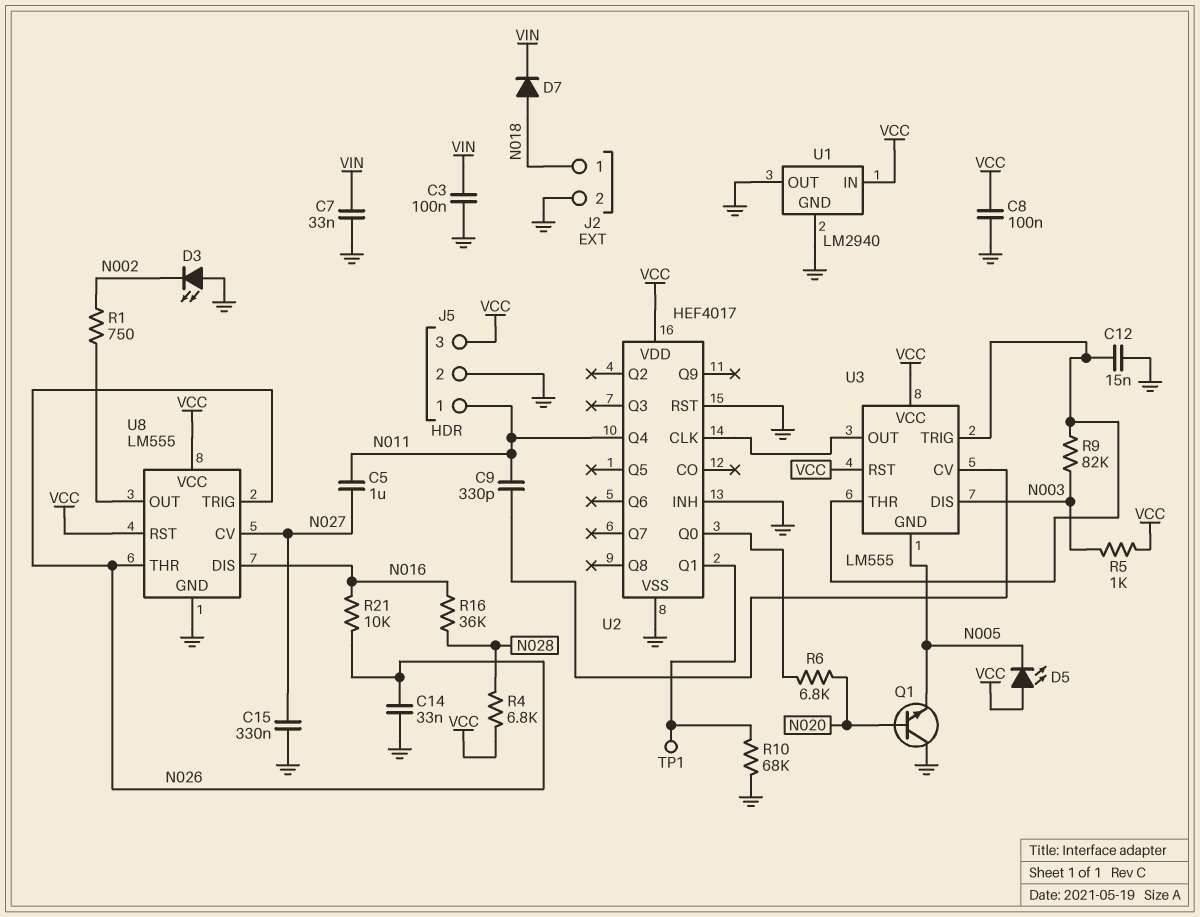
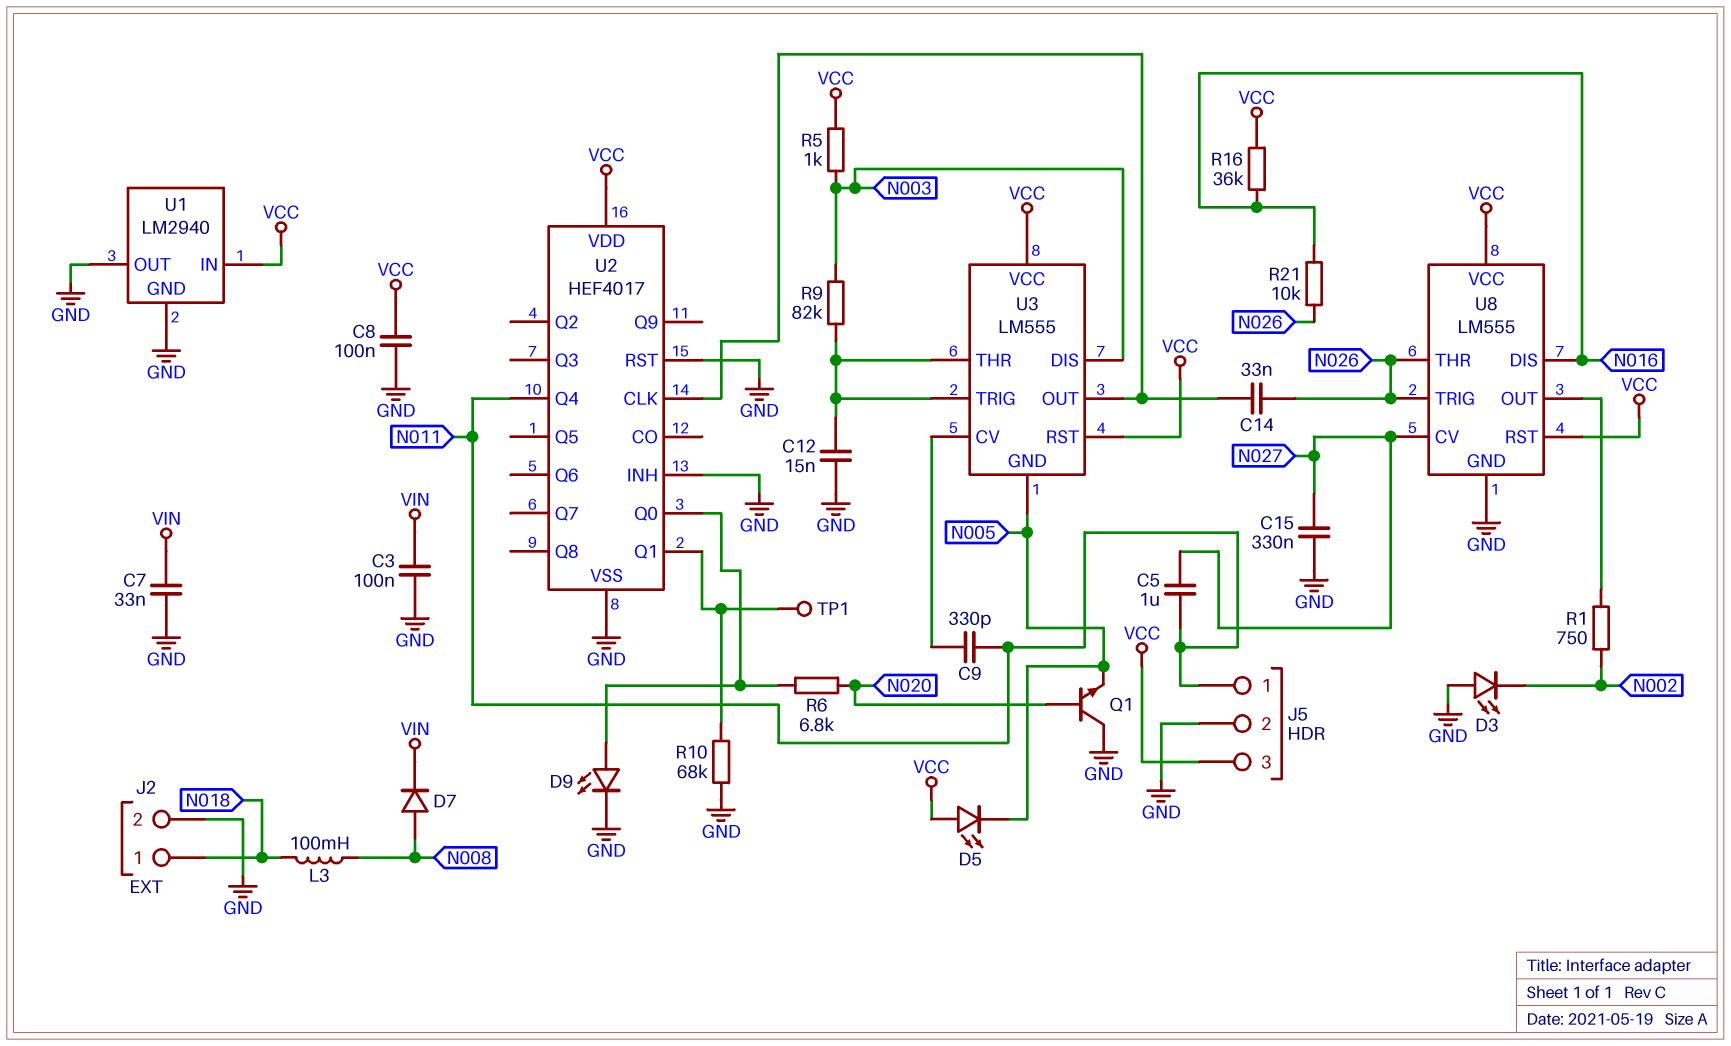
C14: 33nF (GND, N026) -> 33nF (N026, U2/CLK)
D7: diode (A N018, K VIN) -> diode (A N008, K VIN)
D9: none -> LED (A U2/Q0, K GND)
L3: none -> 100mH (N008, N018)
R4: 6.8k (N028, VCC) -> none
R16: 36k (N016, N028) -> 36k (N016, VCC)

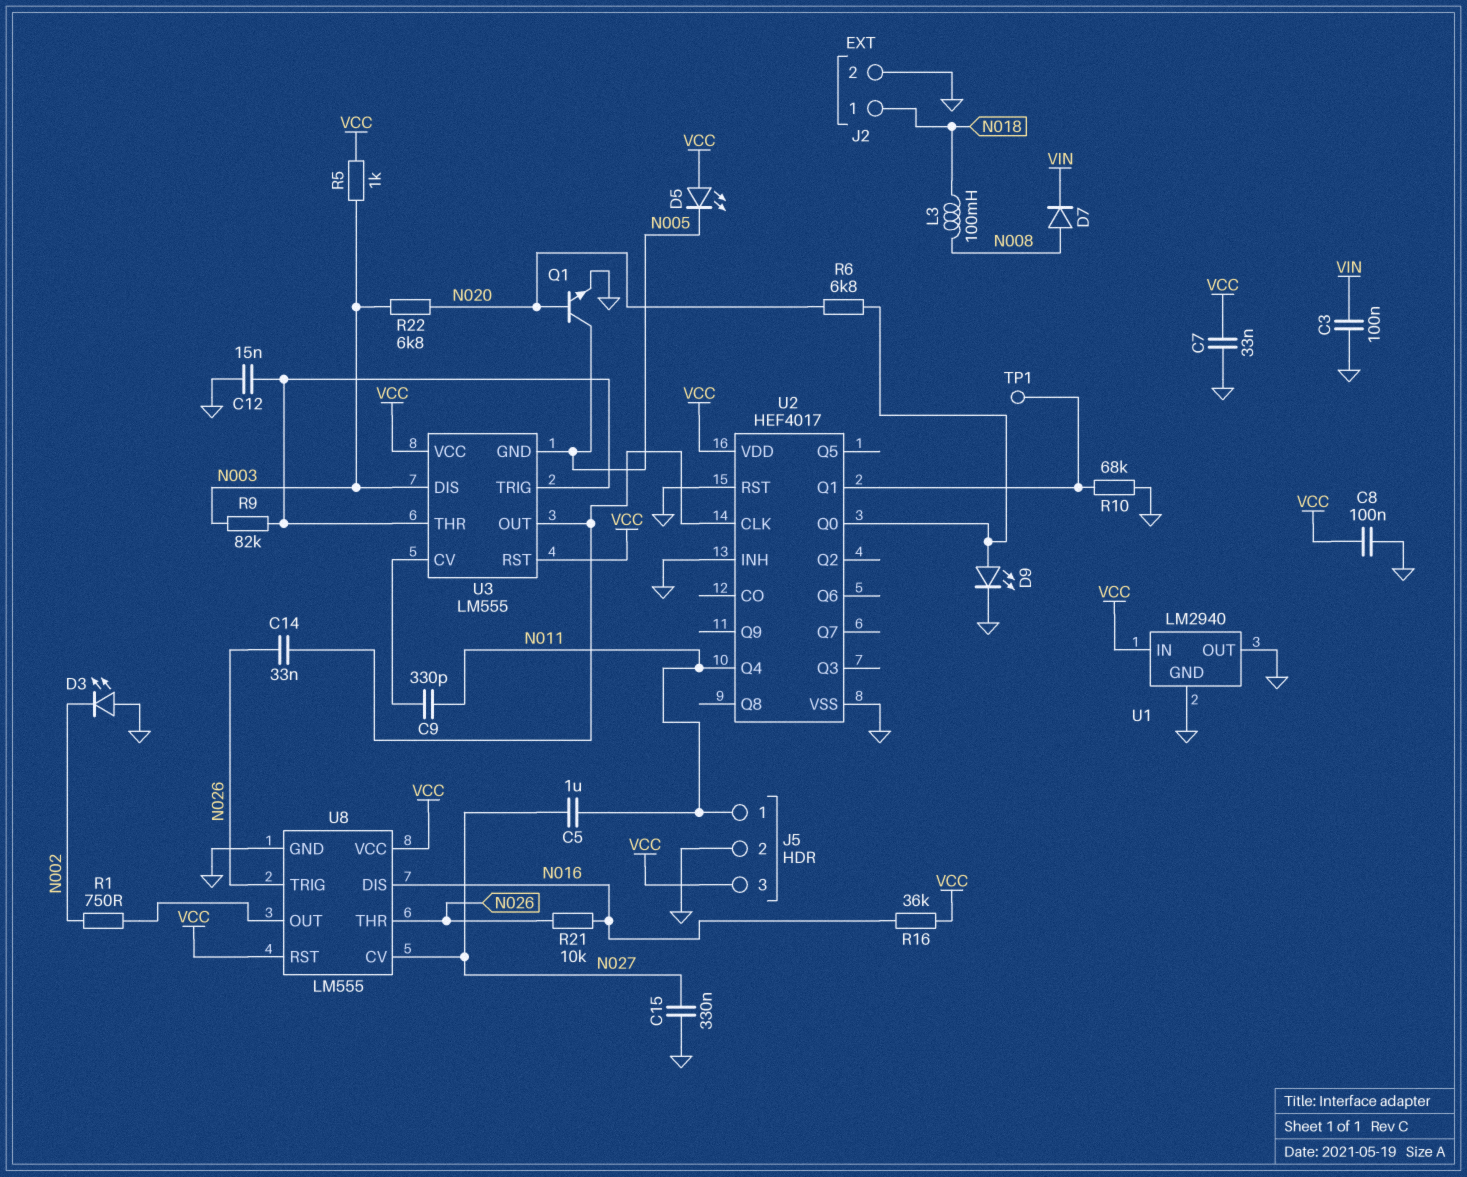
C7: 33nF (GND, VIN) -> 33nF (GND, VCC)
Q1: NPN (B N020, C GND, E N005) -> NPN (B N020, C N005, E GND)
R22: none -> 6.8k (N003, N020)

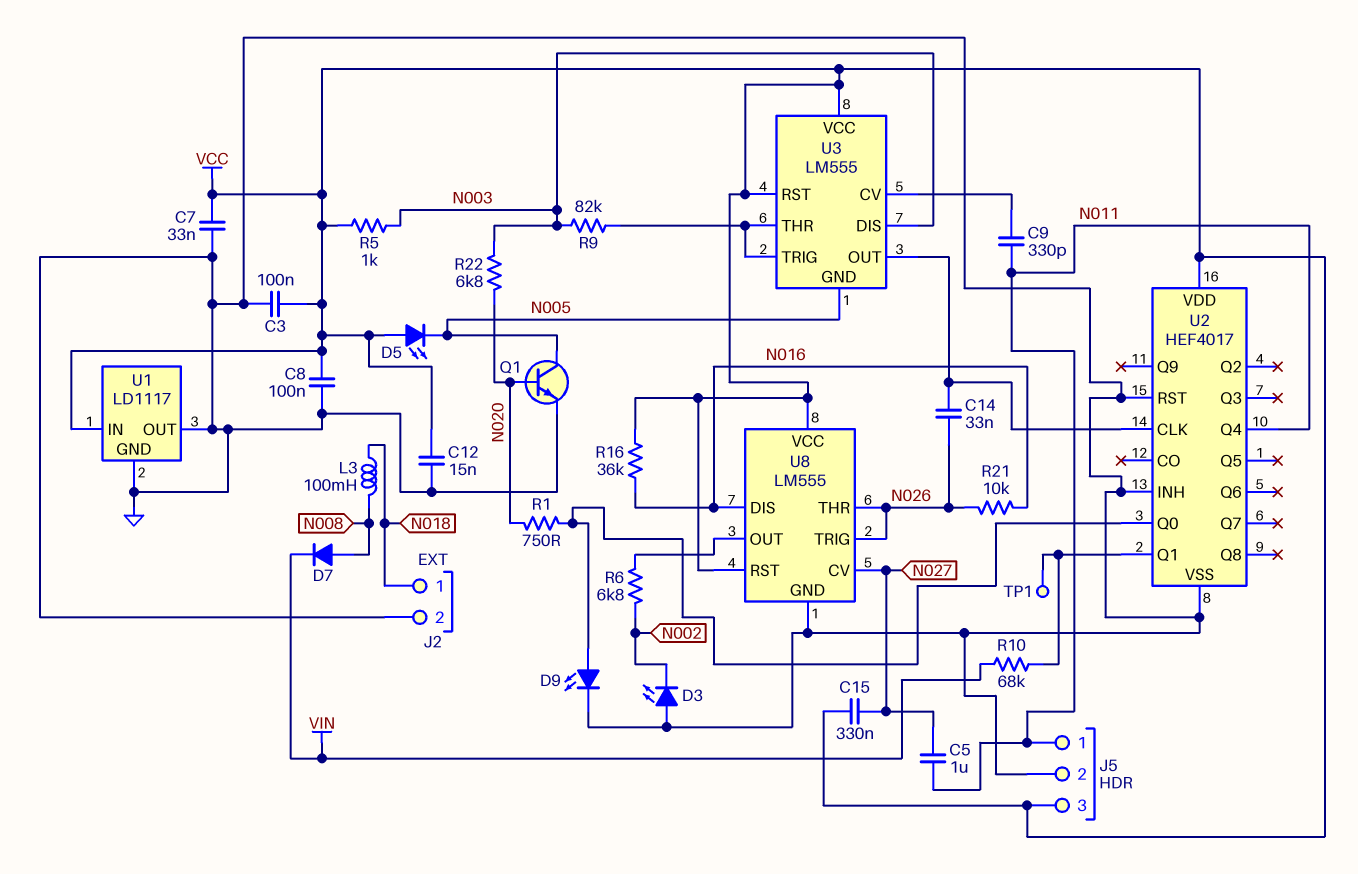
C3: 100nF (GND, VIN) -> 100nF (GND, VCC)
C12: 15nF (GND, U3/THR) -> 15nF (GND, VCC)
C15: 330nF (GND, N027) -> 330nF (N027, VCC)
R1: 750 (N002, U8/OUT) -> 750 (N020, U2/Q0)
R6: 6.8k (N020, U2/Q0) -> 6.8k (N002, U8/OUT)
R10: 68k (GND, U2/Q1) -> 68k (U2/Q1, VIN)
U1: LM2940 -> LD1117

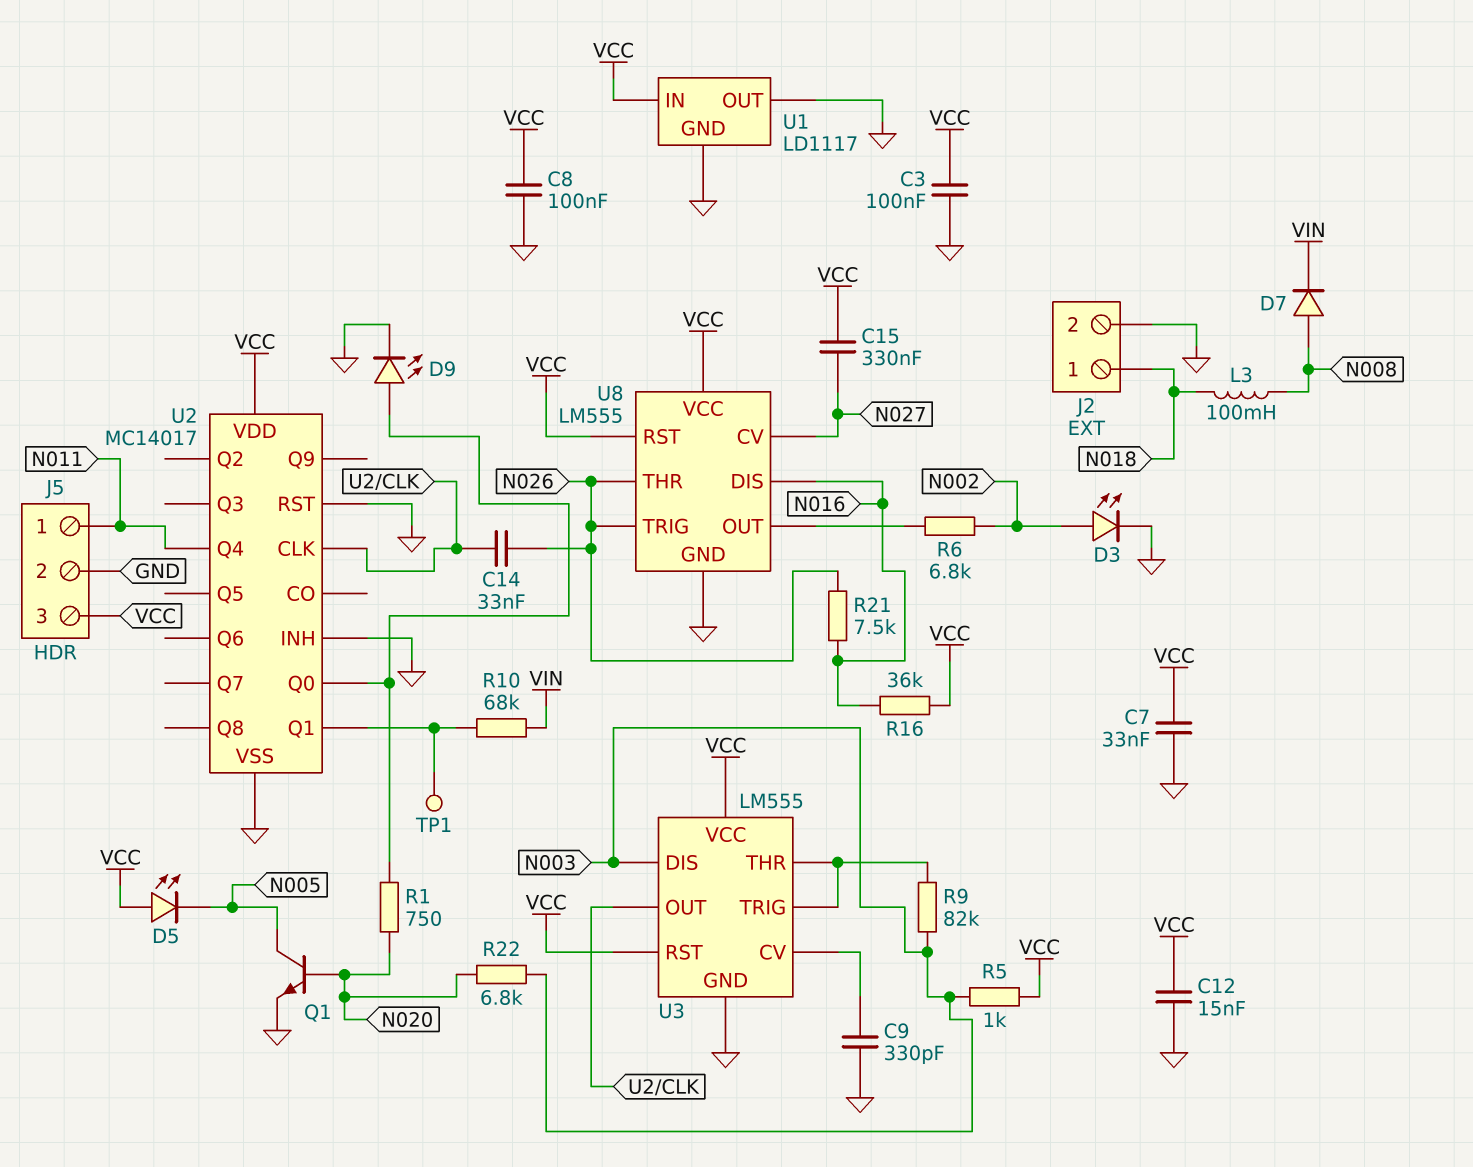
C5: 1uF (N011, N027) -> none
C9: 330pF (N011, U3/CV) -> 330pF (GND, U3/CV)
D3: LED (A GND, K N002) -> LED (A N002, K GND)
R21: 10k (N016, N026) -> 7.5k (N016, N026)
U2: HEF4017 -> MC14017
U3 pin GND: N005 -> GND

